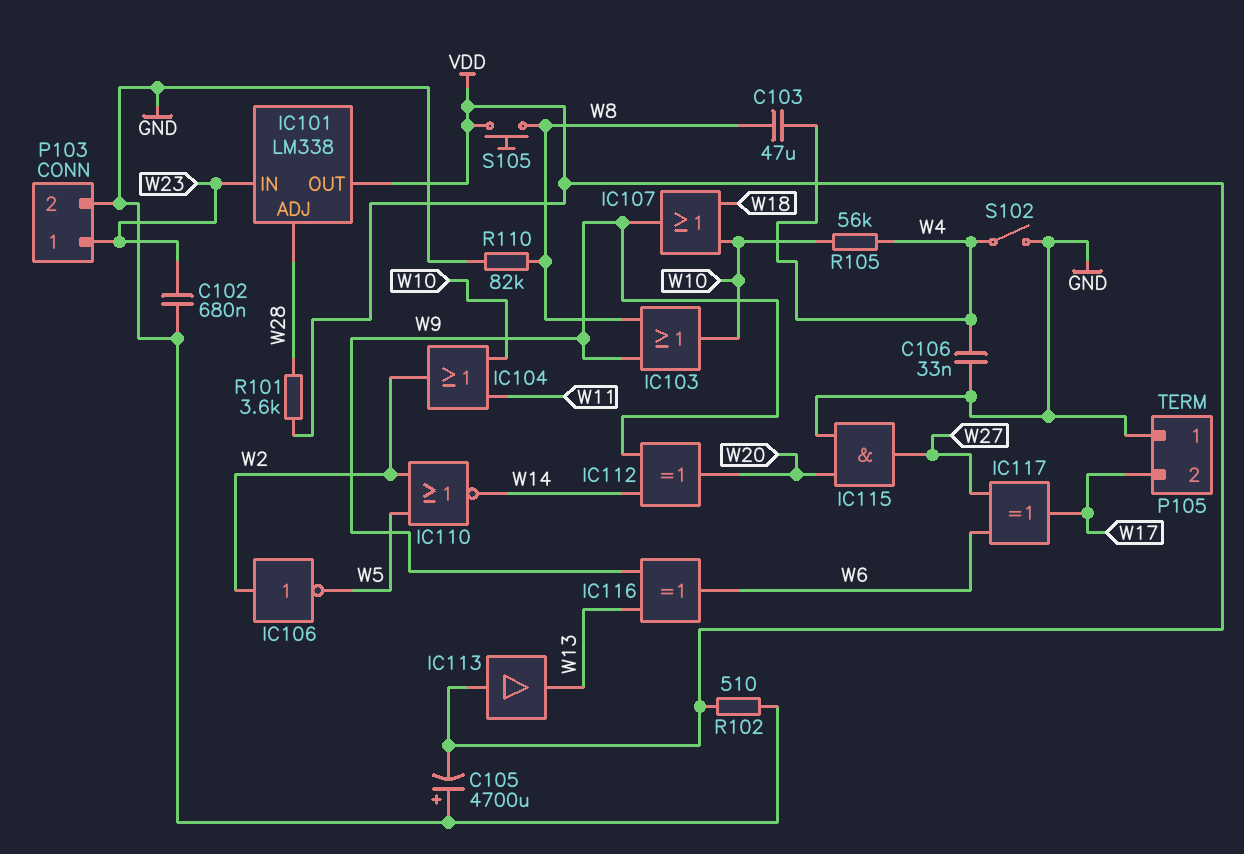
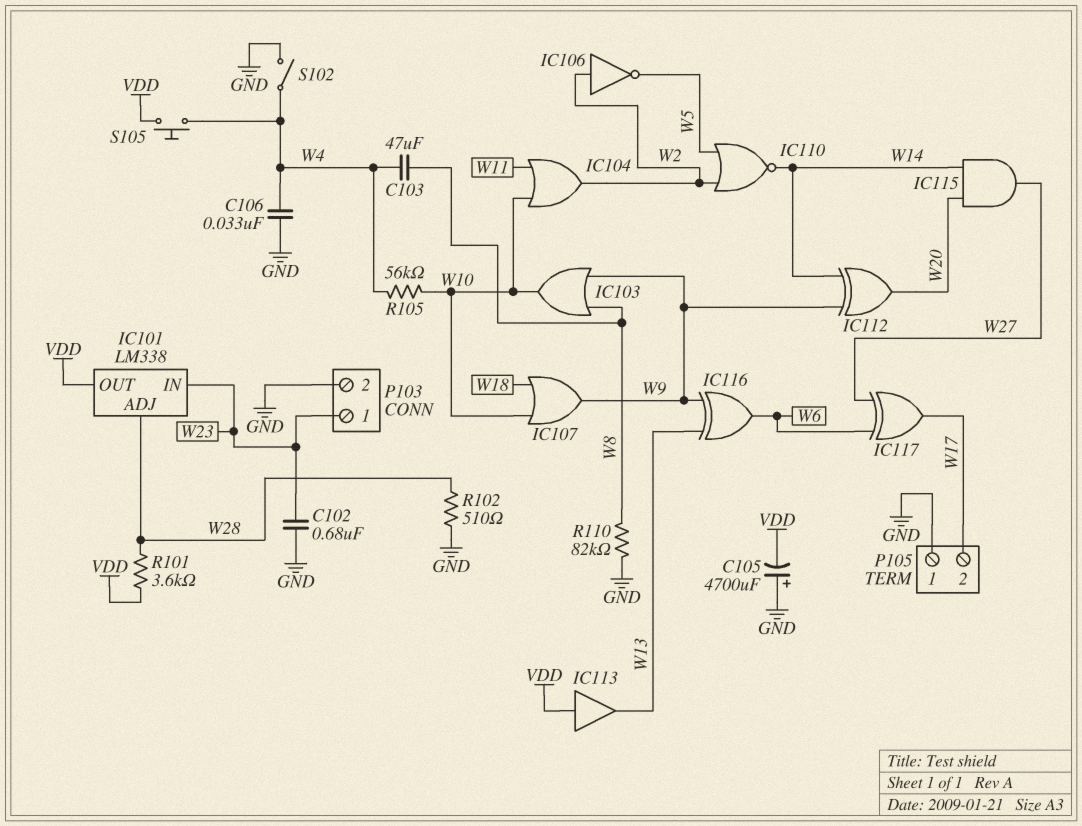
IC115: AND (in GND, in W20, out W27) -> AND (in W14, in W20, out W27)
R102: 510 (GND, VDD) -> 510 (GND, W28)
S105: button (VDD, W8) -> button (VDD, W4)

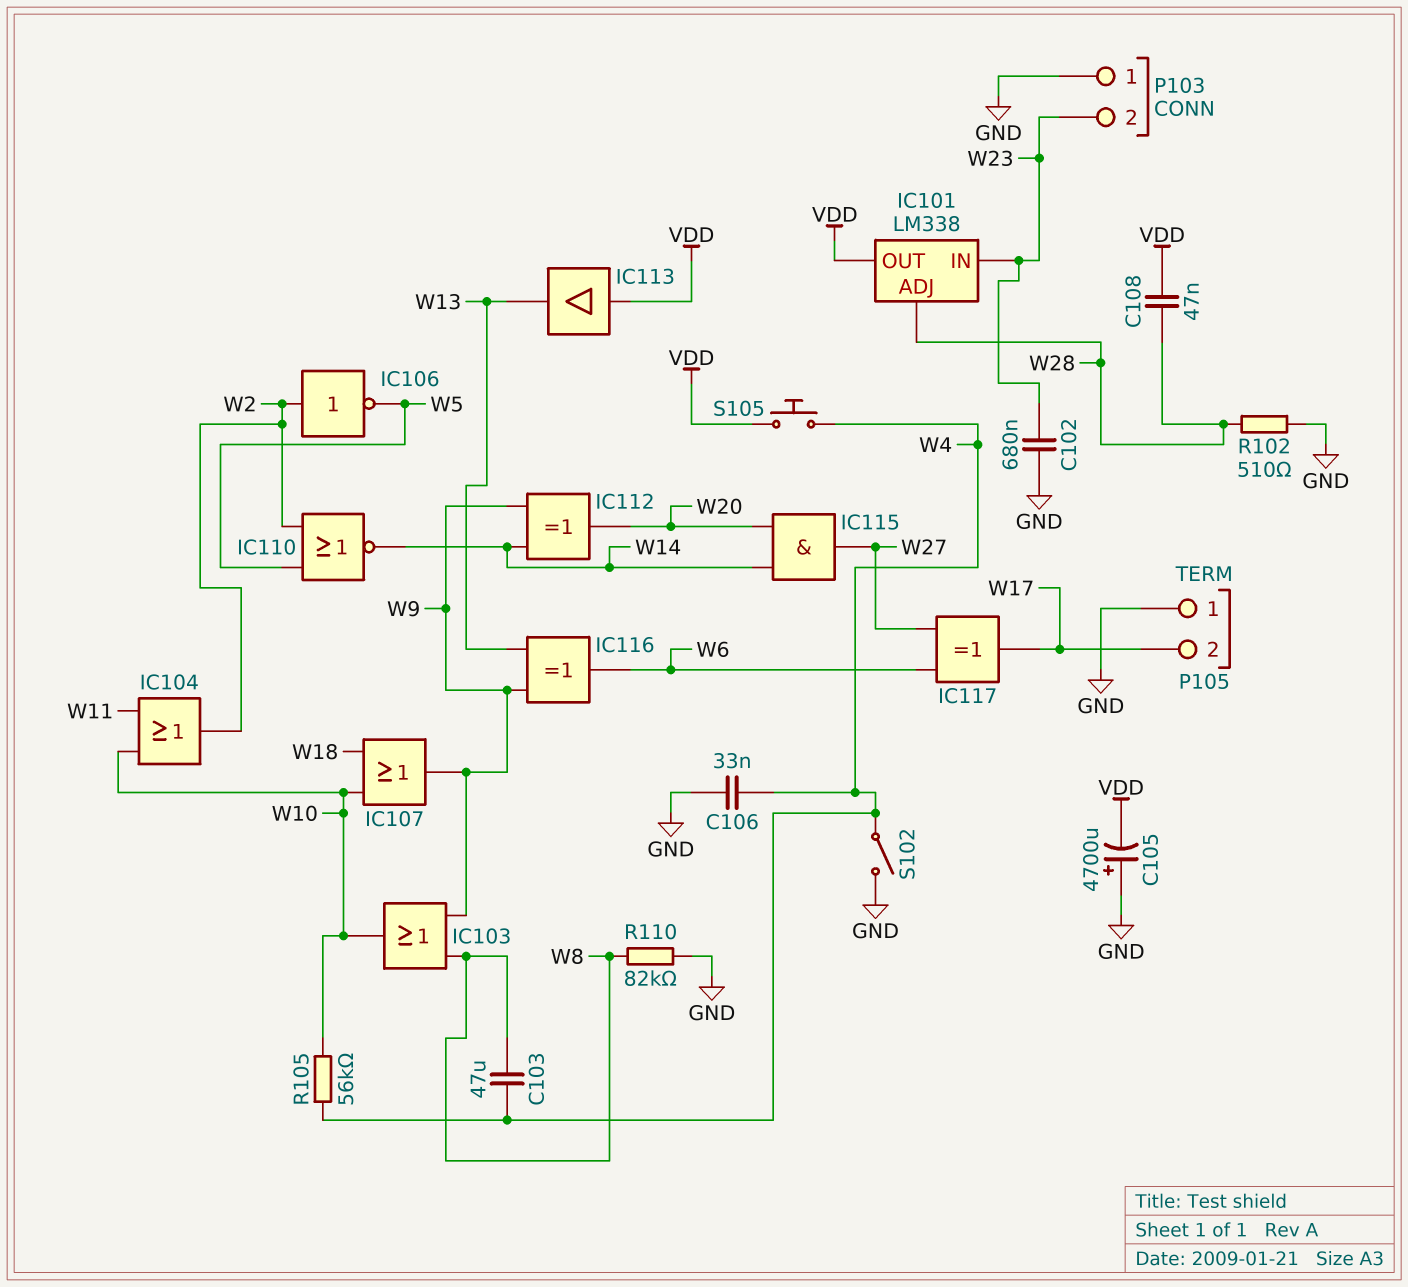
C108: none -> 47nF (VDD, W28)
P103 pin 1: W23 -> GND
P103 pin 2: GND -> W23
R101: 3.6k (VDD, W28) -> none

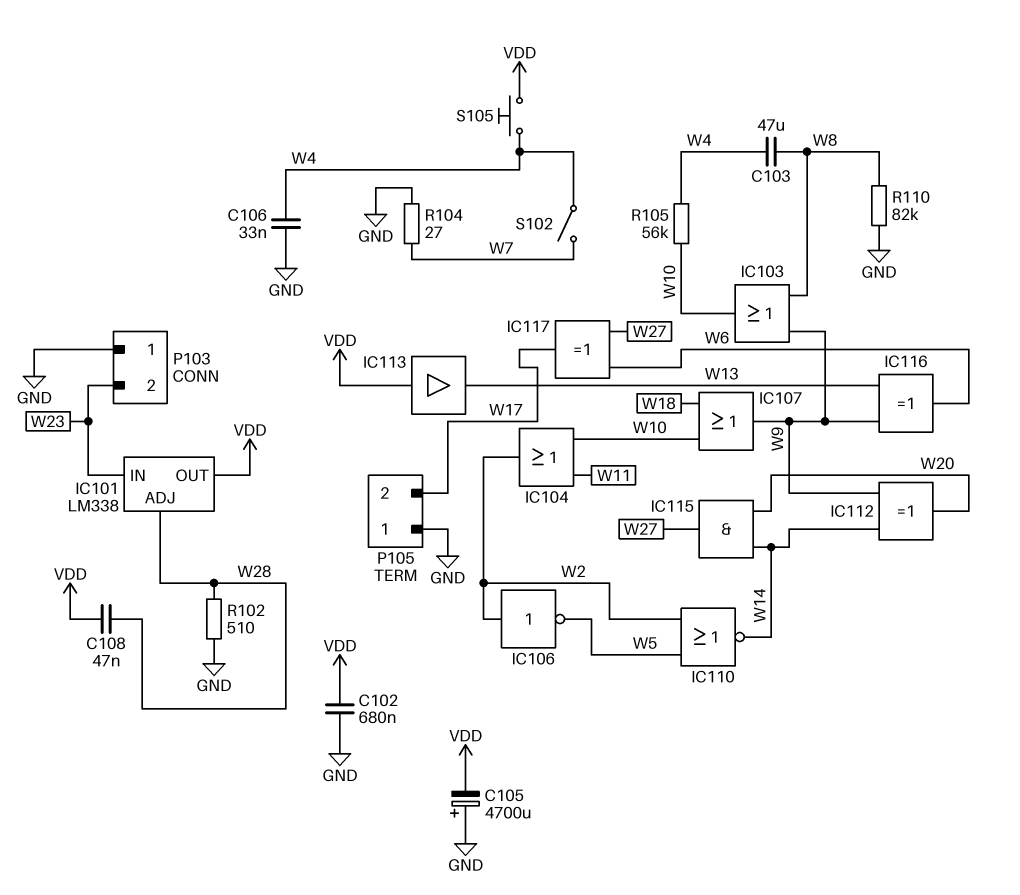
C102: 680nF (GND, W23) -> 680nF (GND, VDD)
R104: none -> 27 (GND, W7)
S102: switch (GND, W4) -> switch (W4, W7)

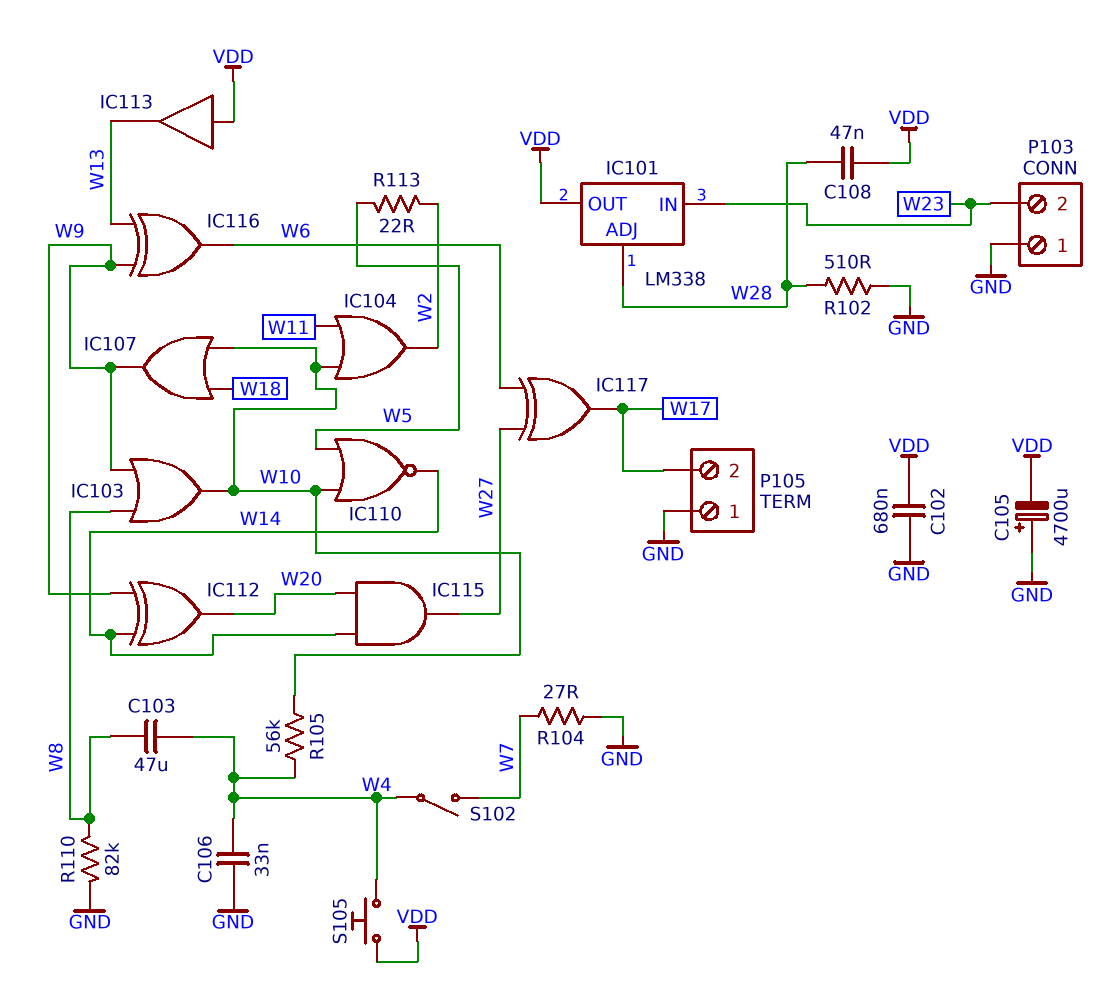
IC106: NOT (in W2, out W5) -> none
IC110: NOR (in W2, in W5, out W14) -> NOR (in W5, in W10, out W14)
R113: none -> 22 (W2, W5)

